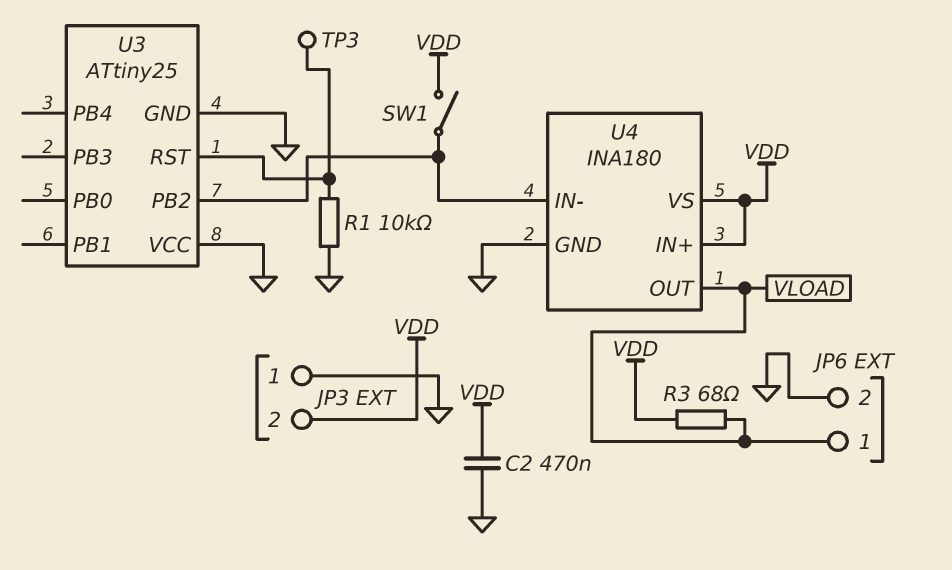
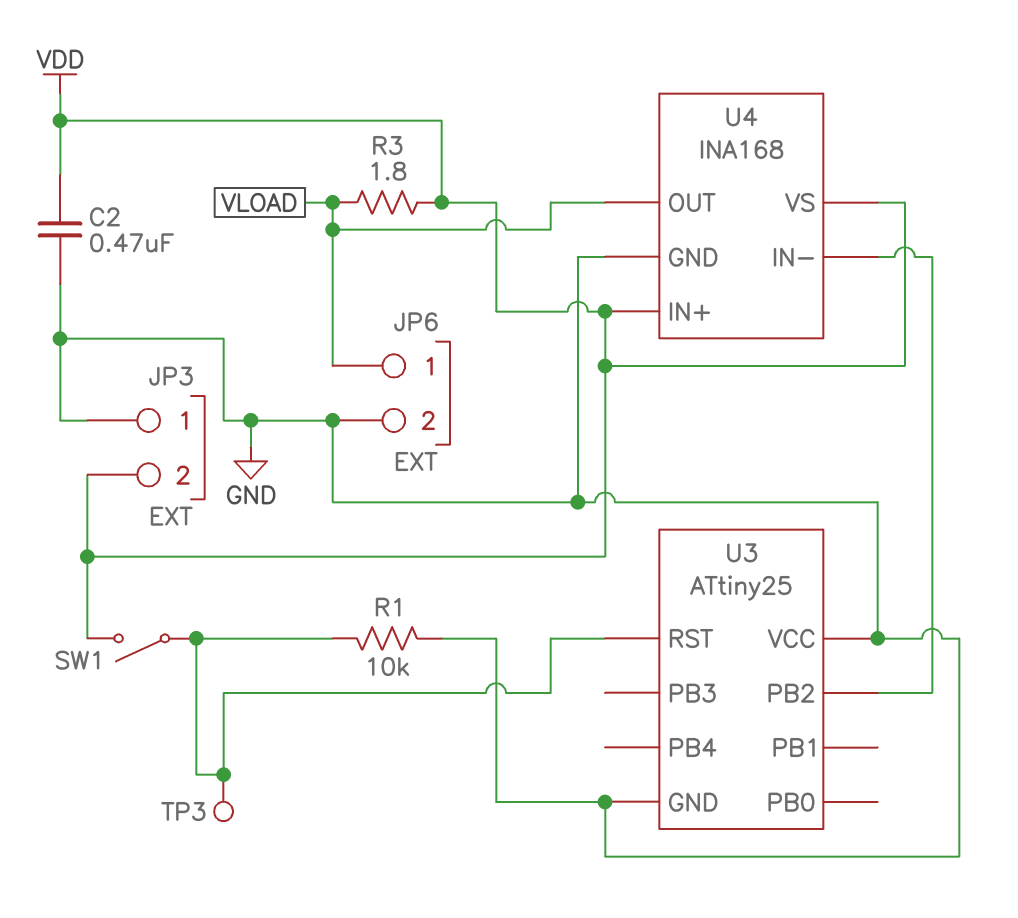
R3: 68 (VDD, VLOAD) -> 1.8 (VDD, VLOAD)
SW1: switch (U3/PB2, VDD) -> switch (U3/RST, VDD)
U4: INA180 -> INA168

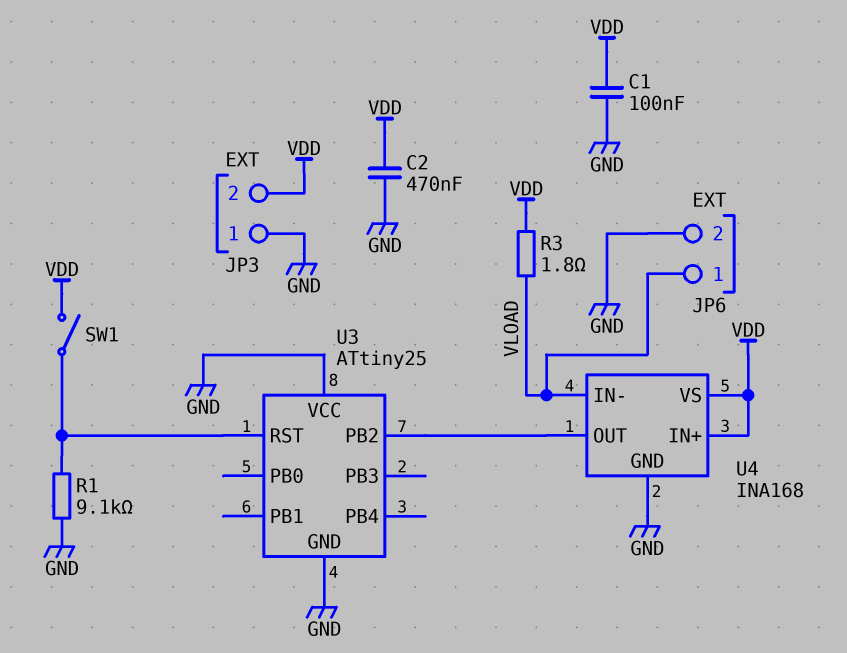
C1: none -> 100nF (GND, VDD)
R1: 10k (GND, U3/RST) -> 9.1k (GND, U3/RST)
TP3: test point (U3/RST) -> none
U4 pin IN-: U3/PB2 -> VLOAD
U4 pin OUT: VLOAD -> U3/PB2

